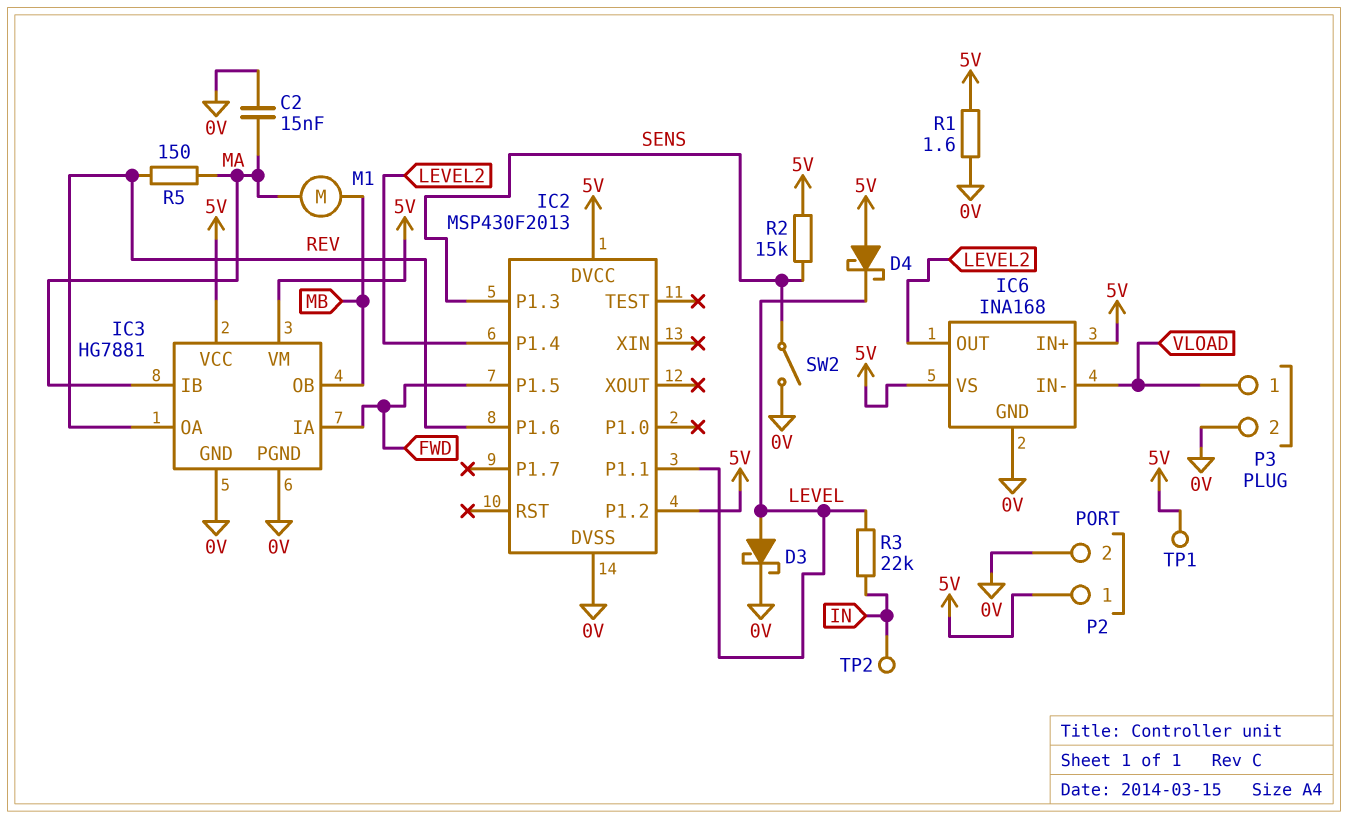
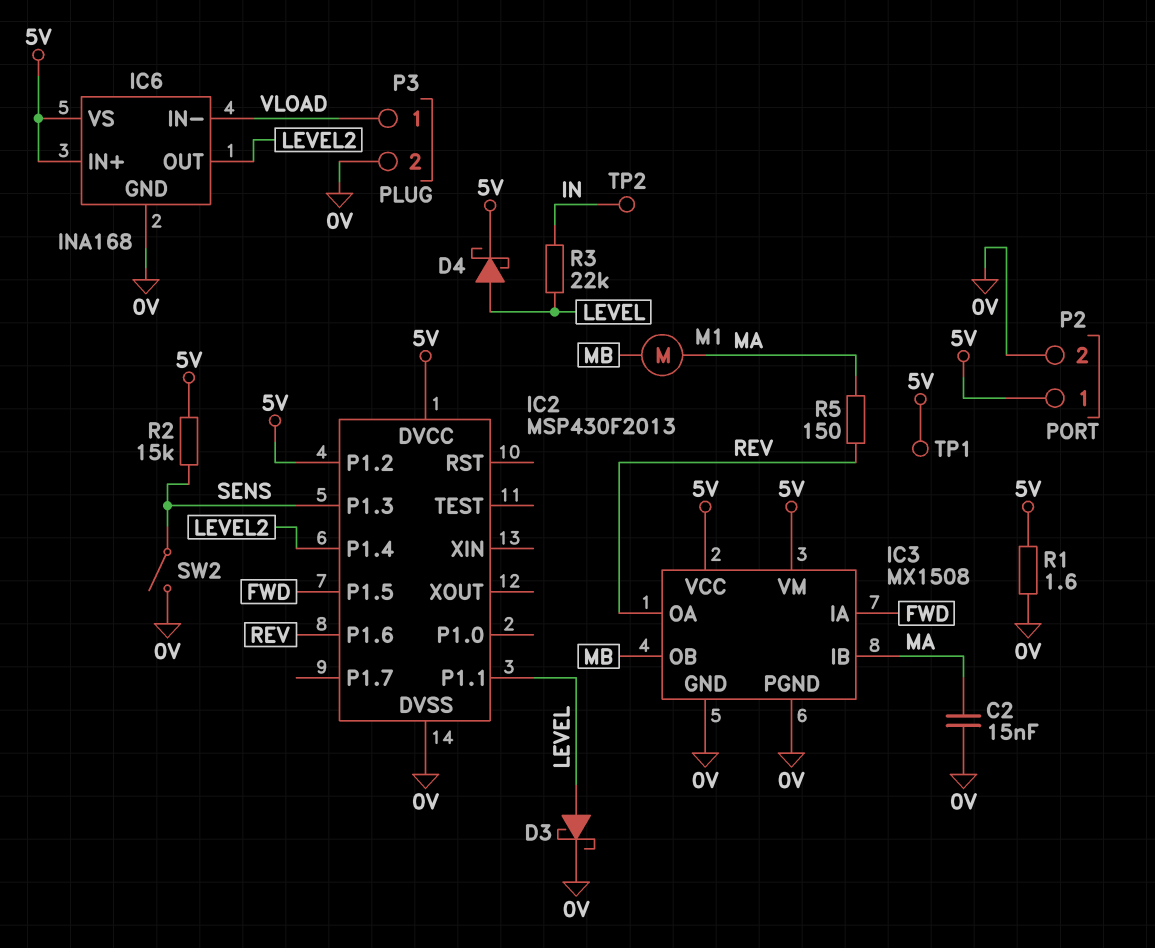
D4: schottky (A 5V, K LEVEL) -> schottky (A LEVEL, K 5V)
IC3: HG7881 -> MX1508

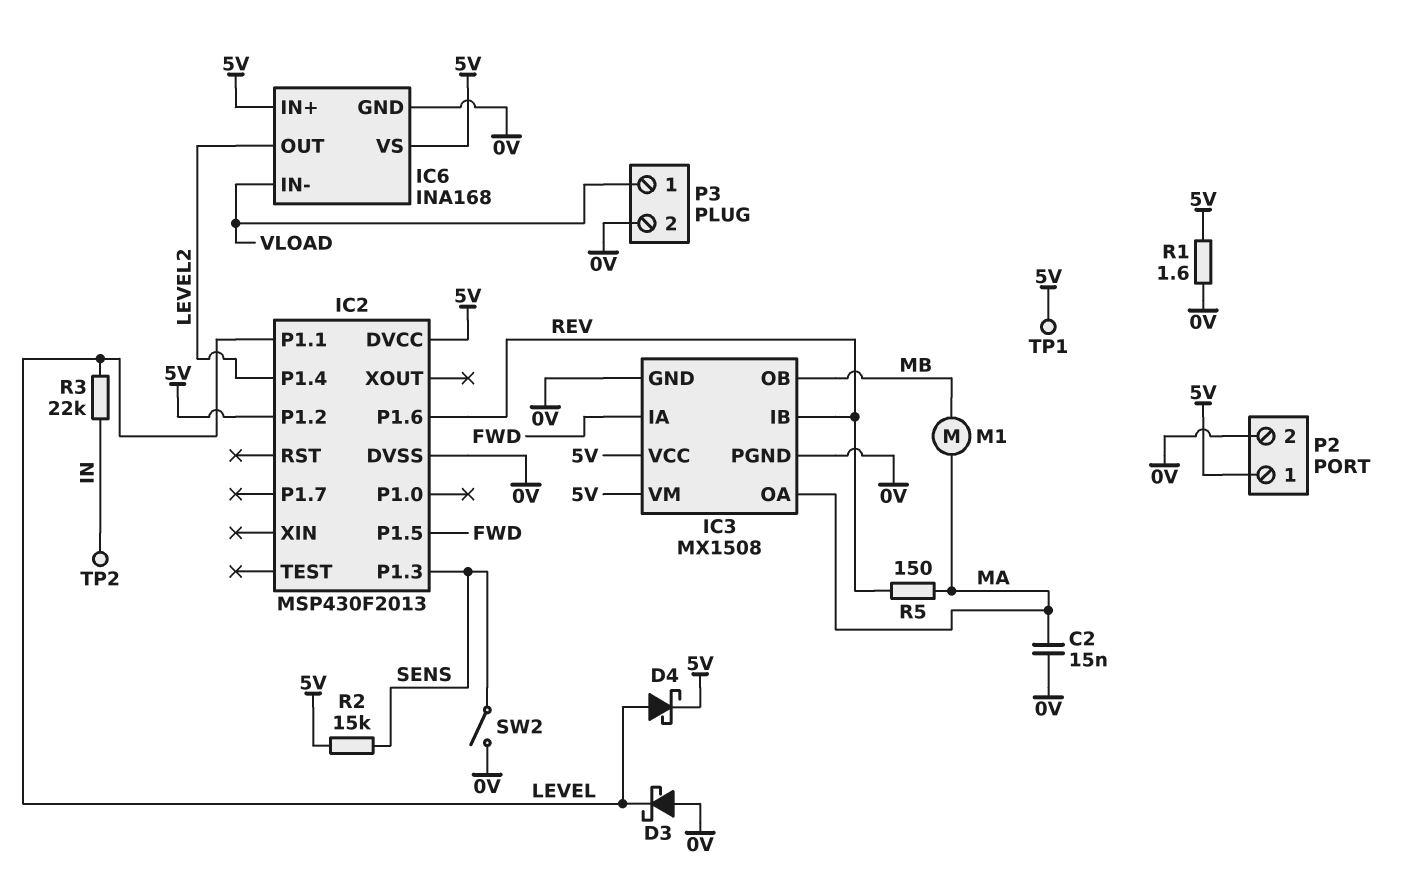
D3: schottky (A LEVEL, K 0V) -> schottky (A 0V, K LEVEL)
IC3 pin IB: MA -> REV
IC3 pin OA: REV -> MA

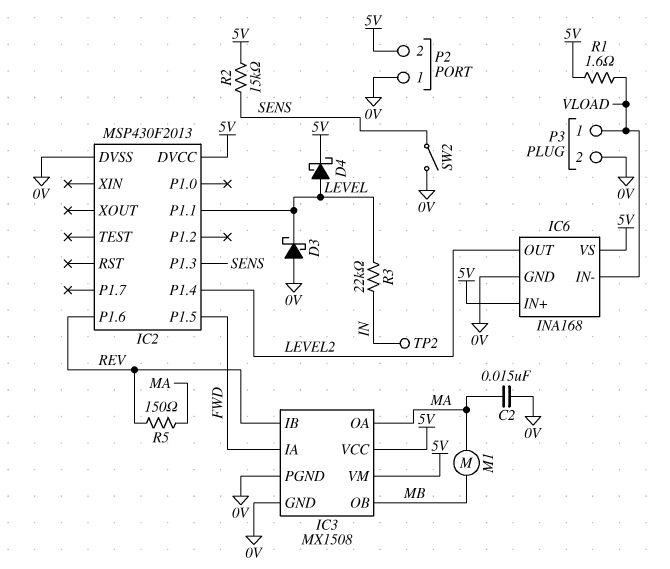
IC2 pin P1.2: 5V -> none
P2 pin 1: 5V -> 0V
P2 pin 2: 0V -> 5V
R1: 1.6 (0V, 5V) -> 1.6 (5V, VLOAD)
TP1: test point (5V) -> none

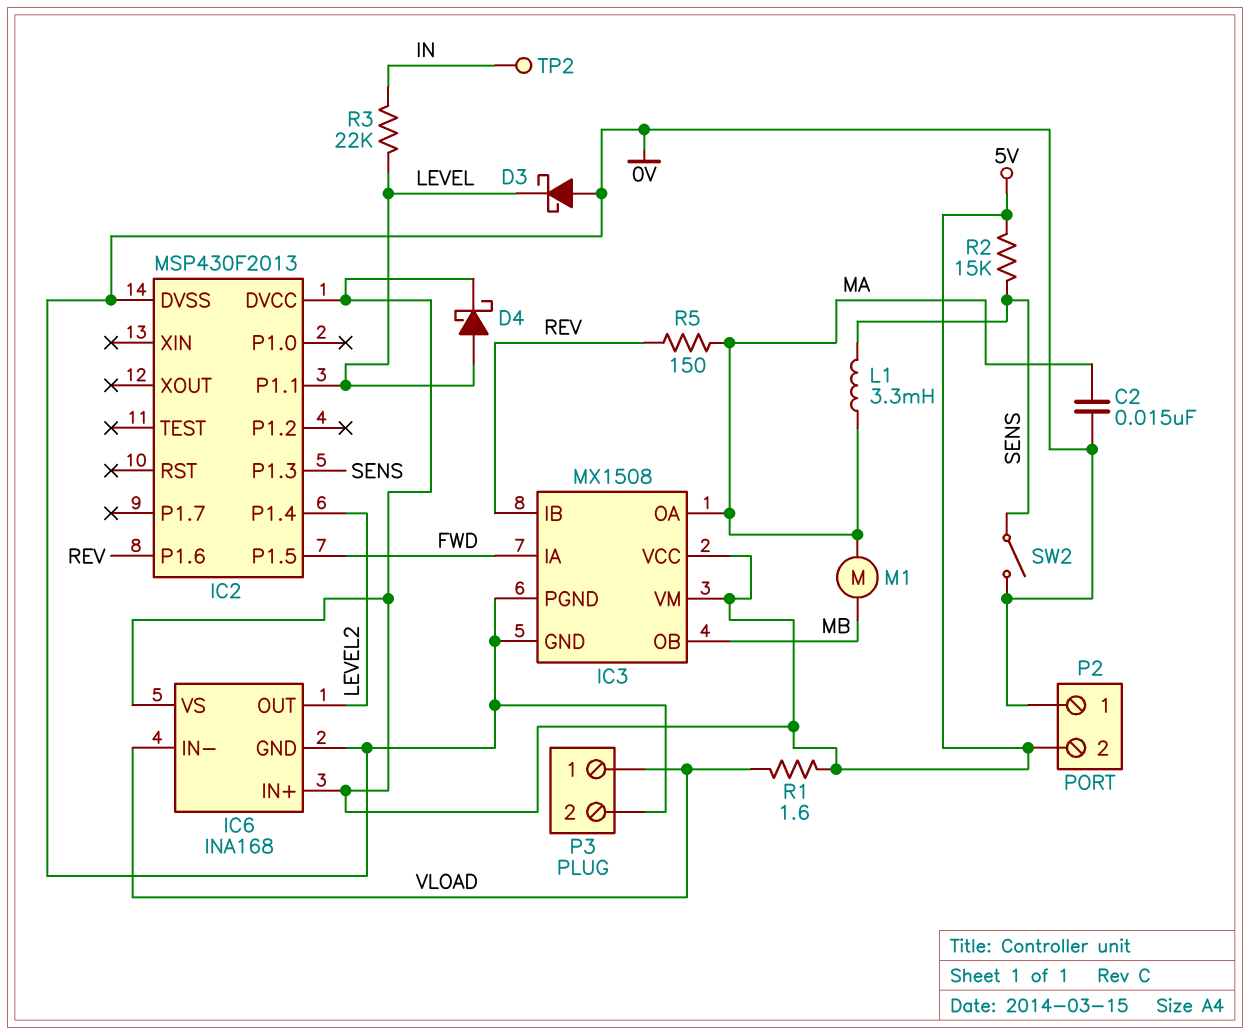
L1: none -> 3.3mH (MA, SENS)

